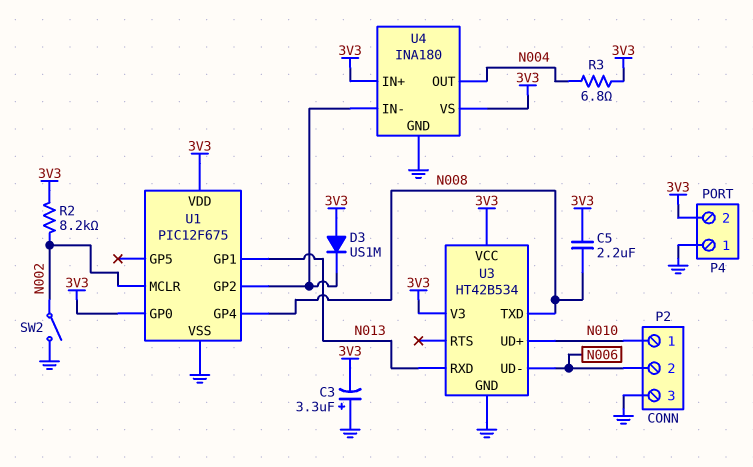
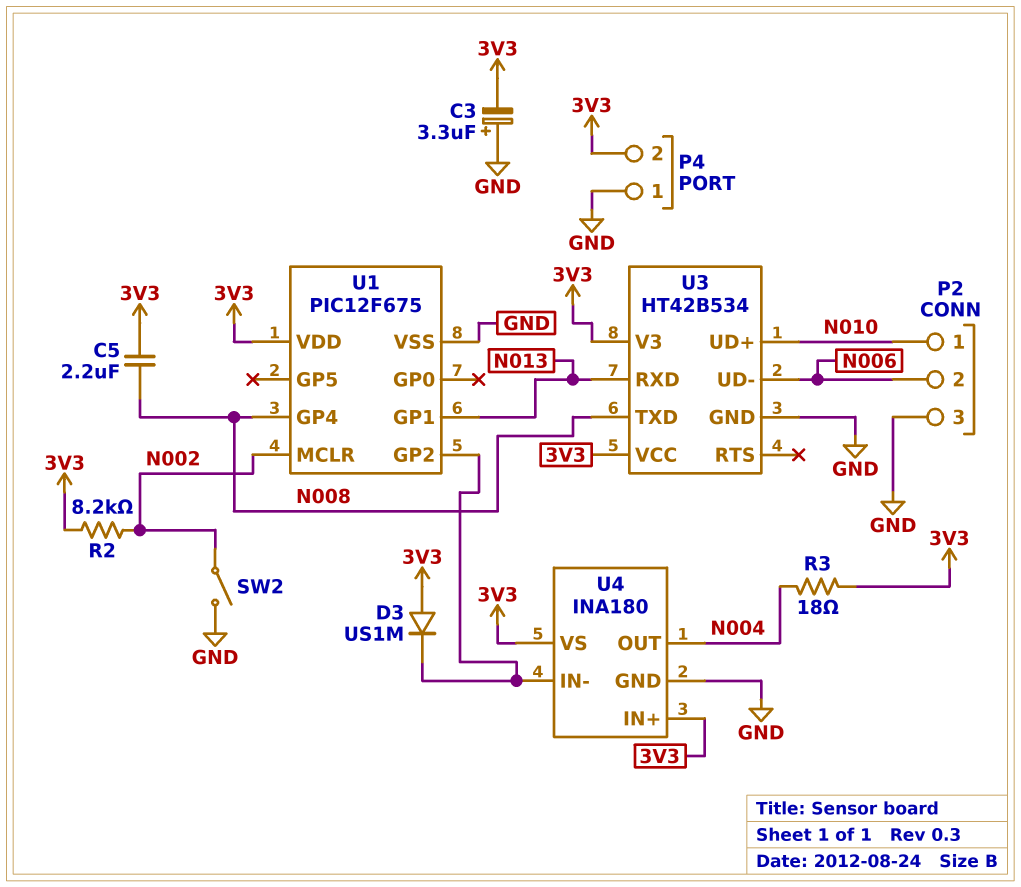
R3: 6.8 (3V3, N004) -> 18 (3V3, N004)
U1 pin GP0: 3V3 -> none

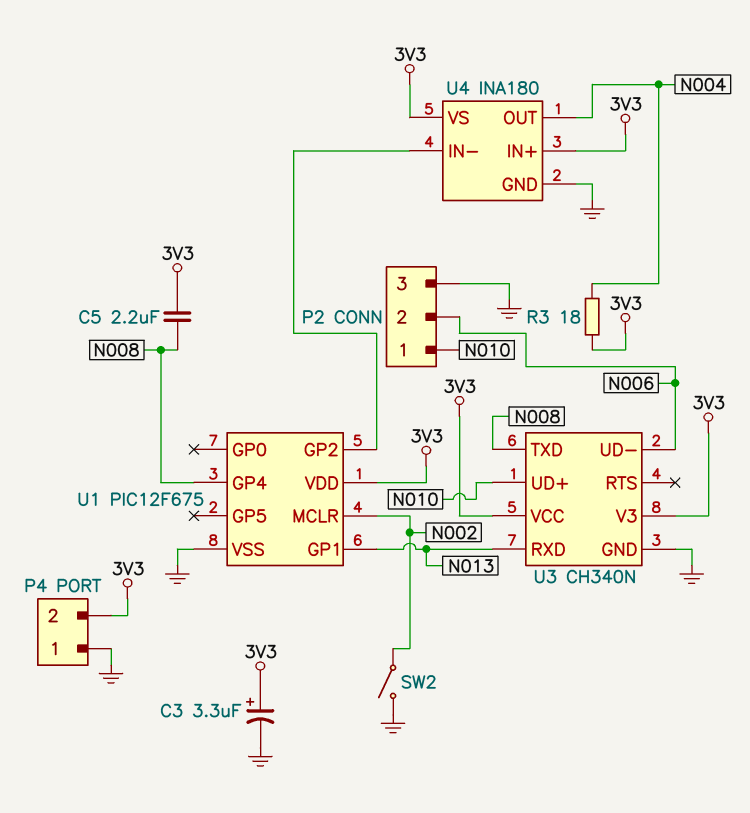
C3: 3.3uF (plus GND, minus 3V3) -> 3.3uF (plus 3V3, minus GND)
D3: diode US1M (A 3V3, K U1/GP2) -> none
R2: 8.2k (3V3, N002) -> none
U3: HT42B534 -> CH340N

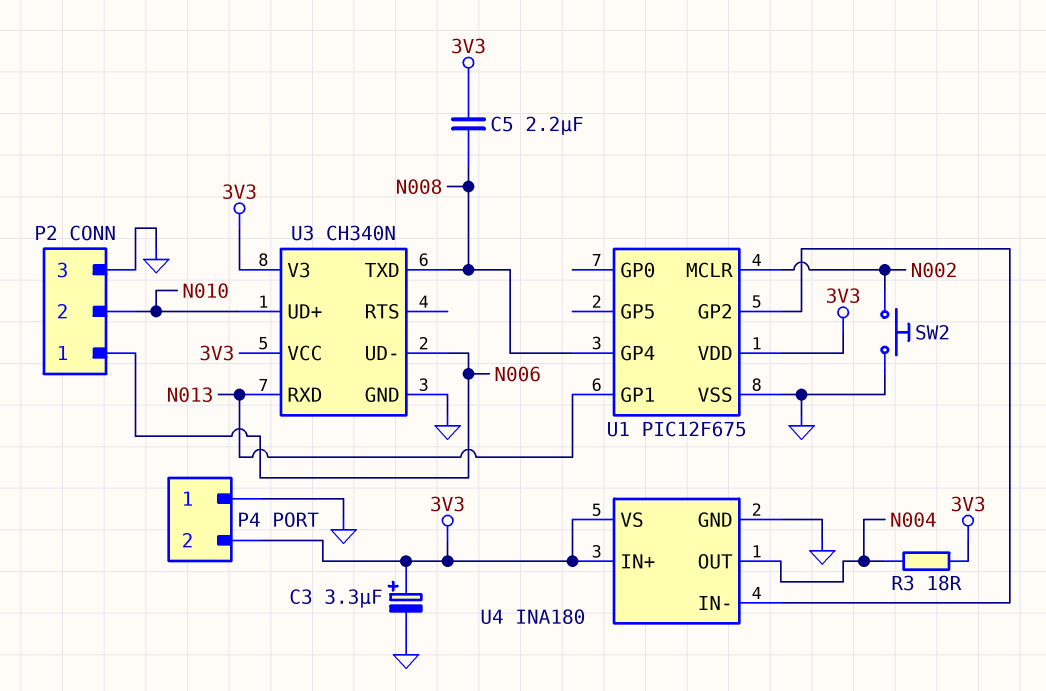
P2 pin 1: N010 -> N006
P2 pin 2: N006 -> N010
SW2: switch (GND, N002) -> button (GND, N002)

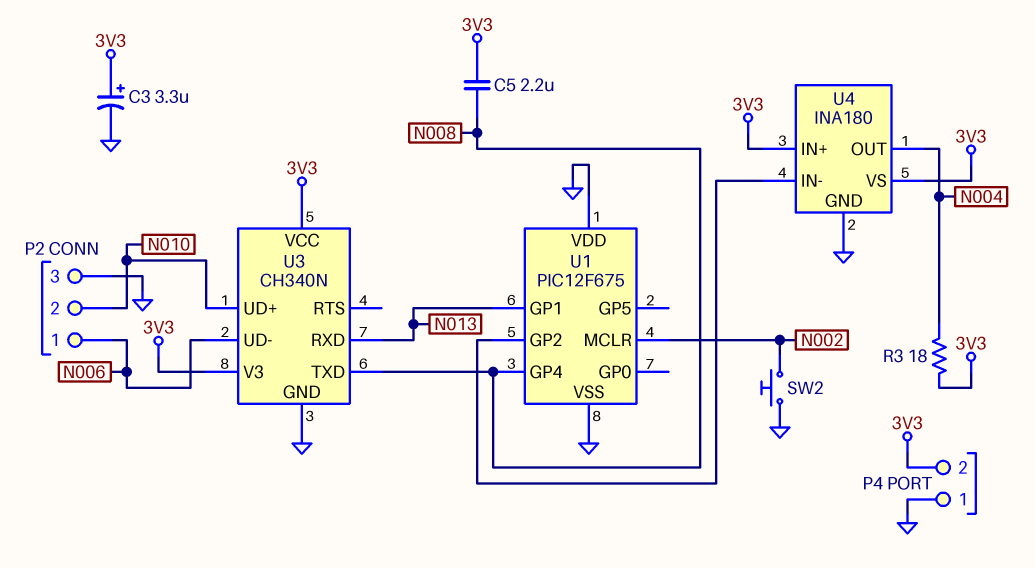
U1 pin VDD: 3V3 -> GND

